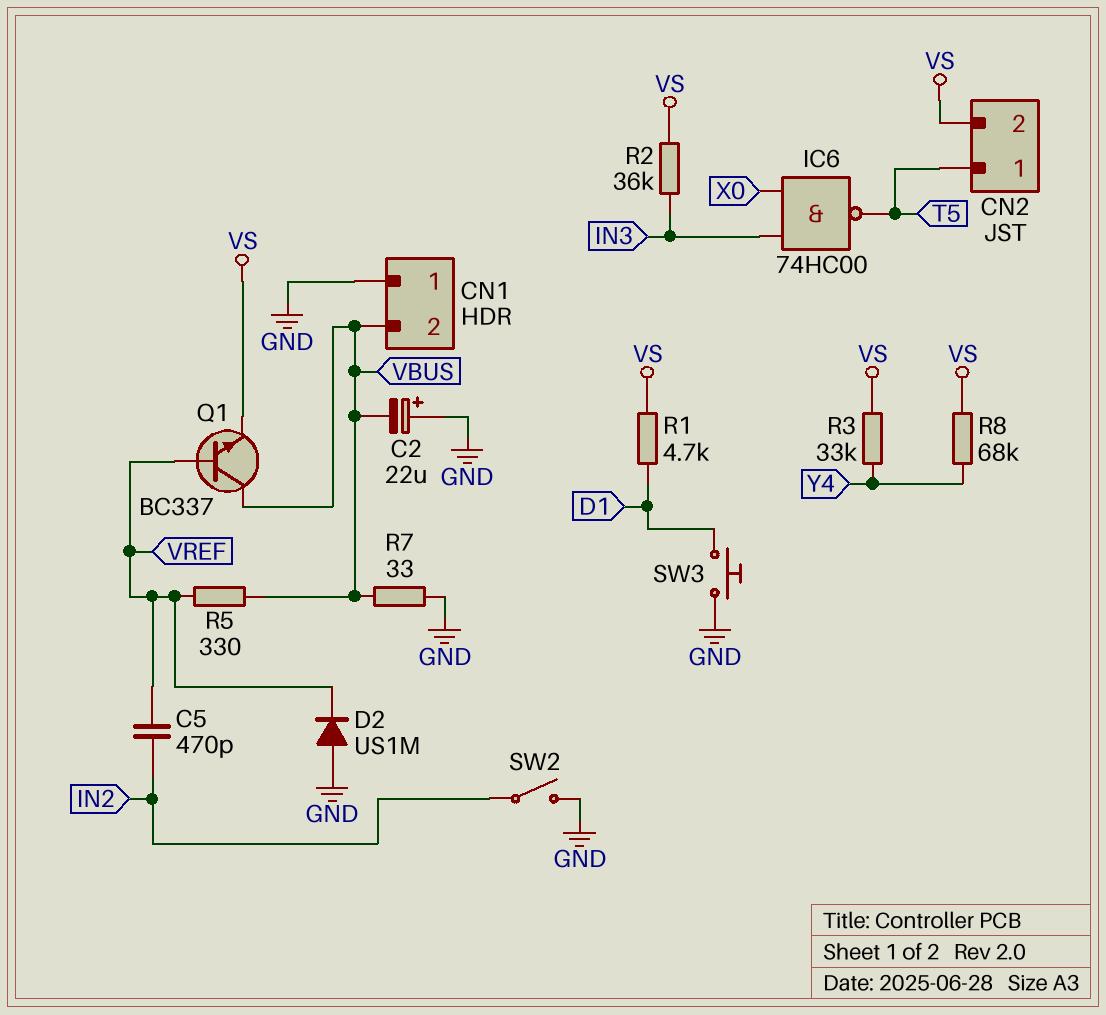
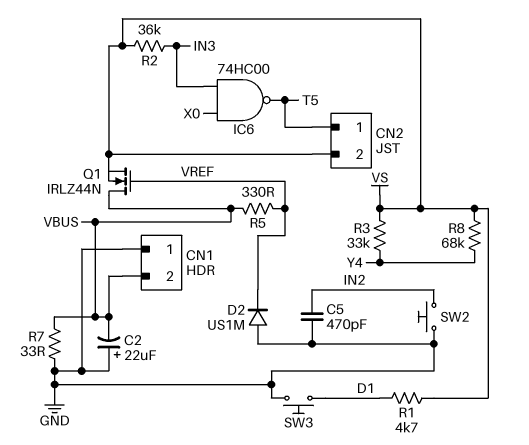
C5: 470pF (IN2, VREF) -> 470pF (GND, IN2)
Q1: NPN BC337 (B VREF, C VBUS, E VS) -> NMOS IRLZ44N (G VREF, D VBUS, S VS)
SW2: switch (GND, IN2) -> button (GND, IN2)

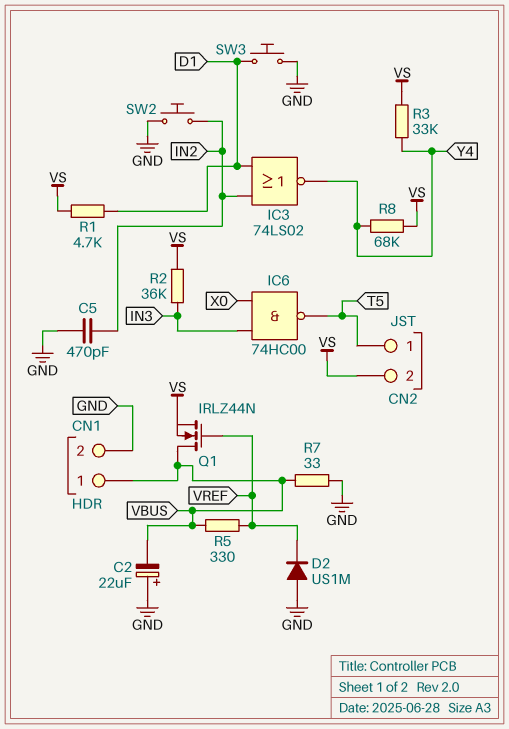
CN1 pin 1: GND -> VBUS
CN1 pin 2: VBUS -> GND
IC3: none -> NOR 74LS02 (in D1, in IN2, out Y4)

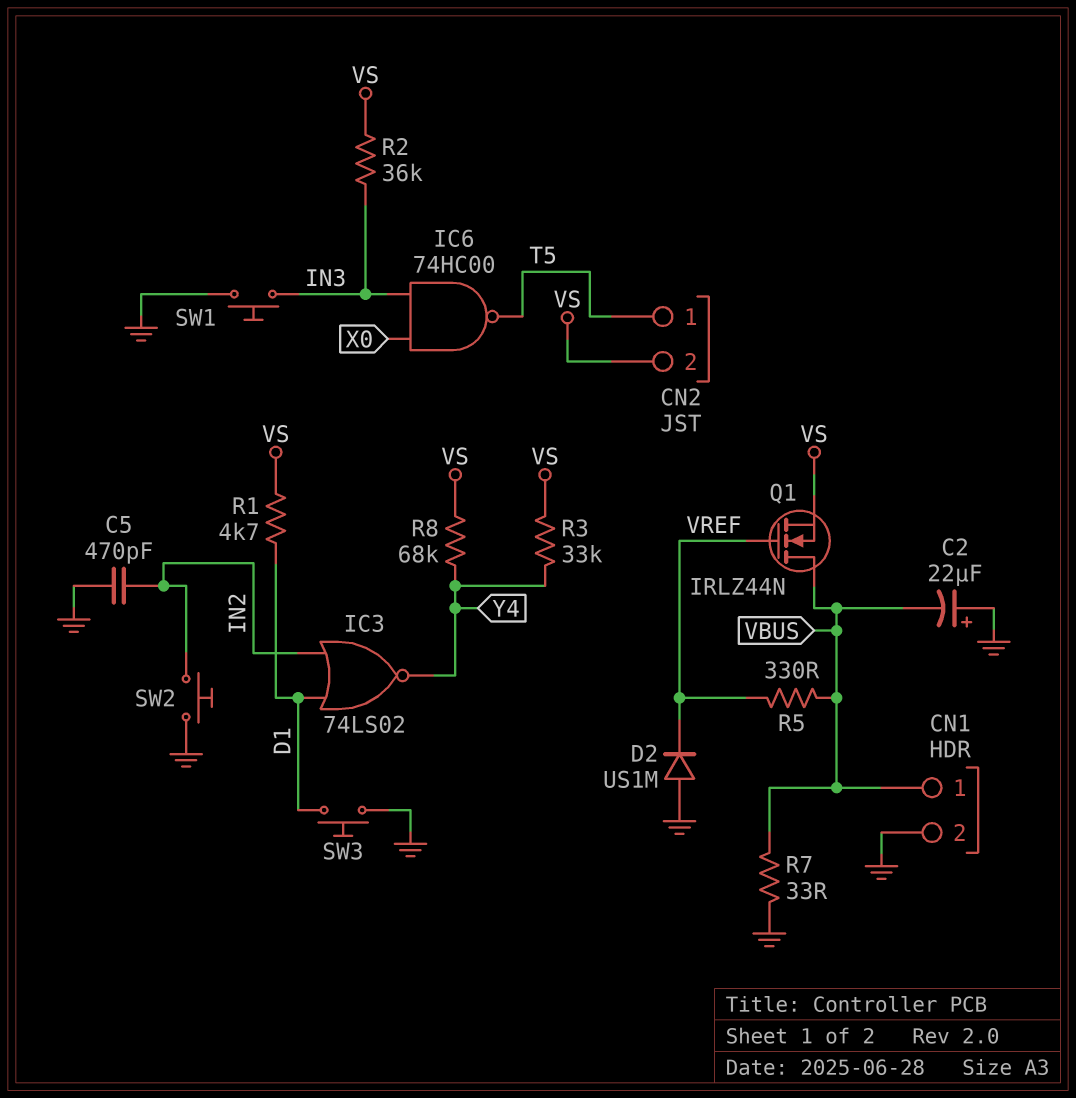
SW1: none -> button (GND, IN3)

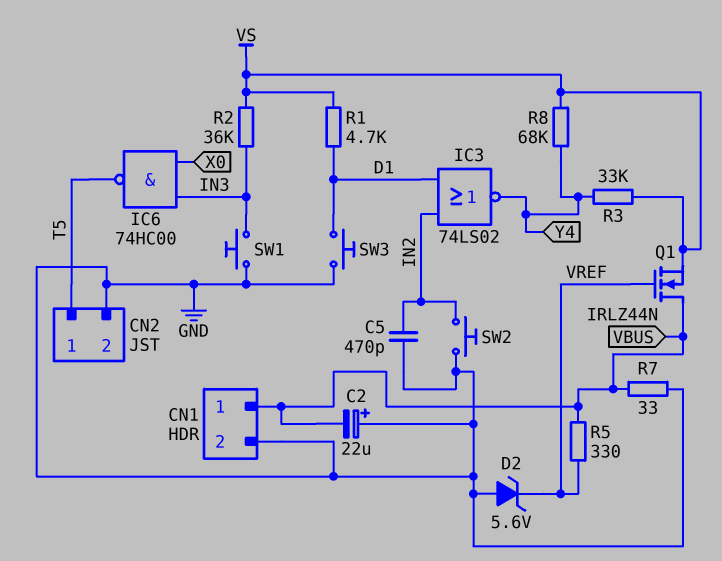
CN2 pin 2: VS -> GND
D2: diode US1M (A GND, K VREF) -> zener 5.6V (A GND, K VREF)

